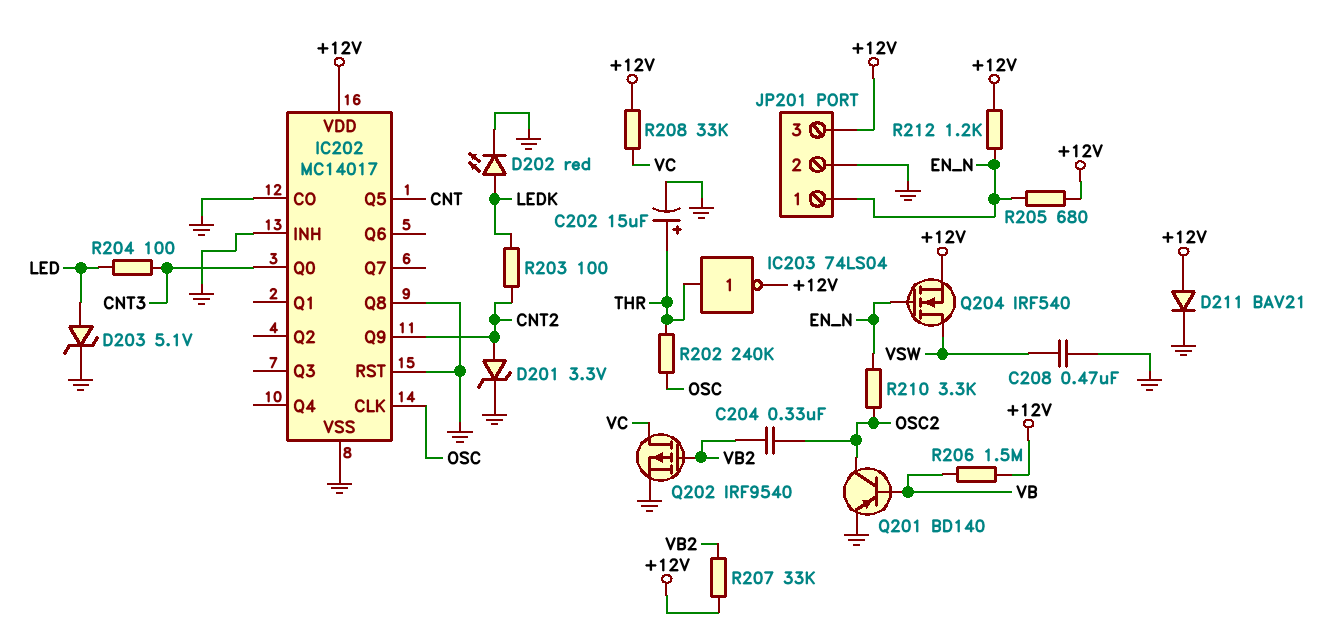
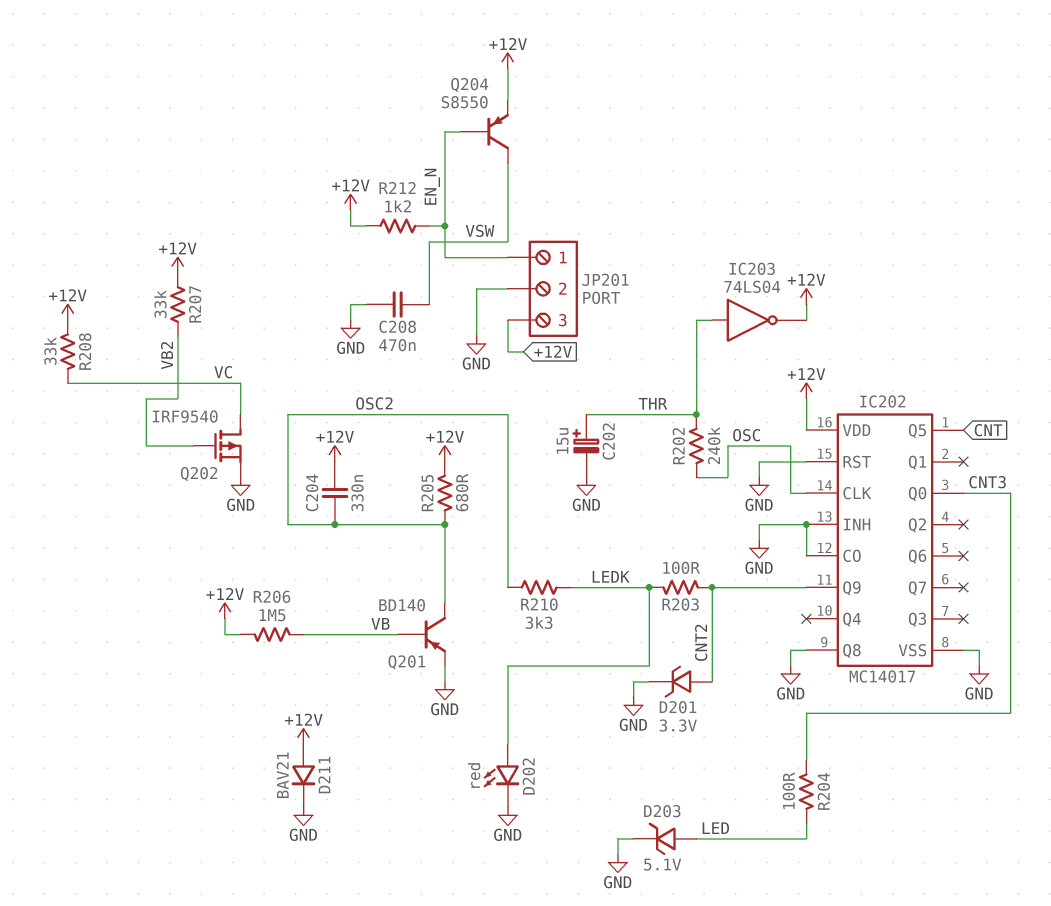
C204: 330nF (OSC2, VB2) -> 330nF (+12V, OSC2)
Q204: NMOS IRF540 (G EN_N, D VSW, S +12V) -> PNP S8550 (B EN_N, C VSW, E +12V)
R205: 680 (+12V, EN_N) -> 680 (+12V, OSC2)
R210: 3.3k (EN_N, OSC2) -> 3.3k (LEDK, OSC2)

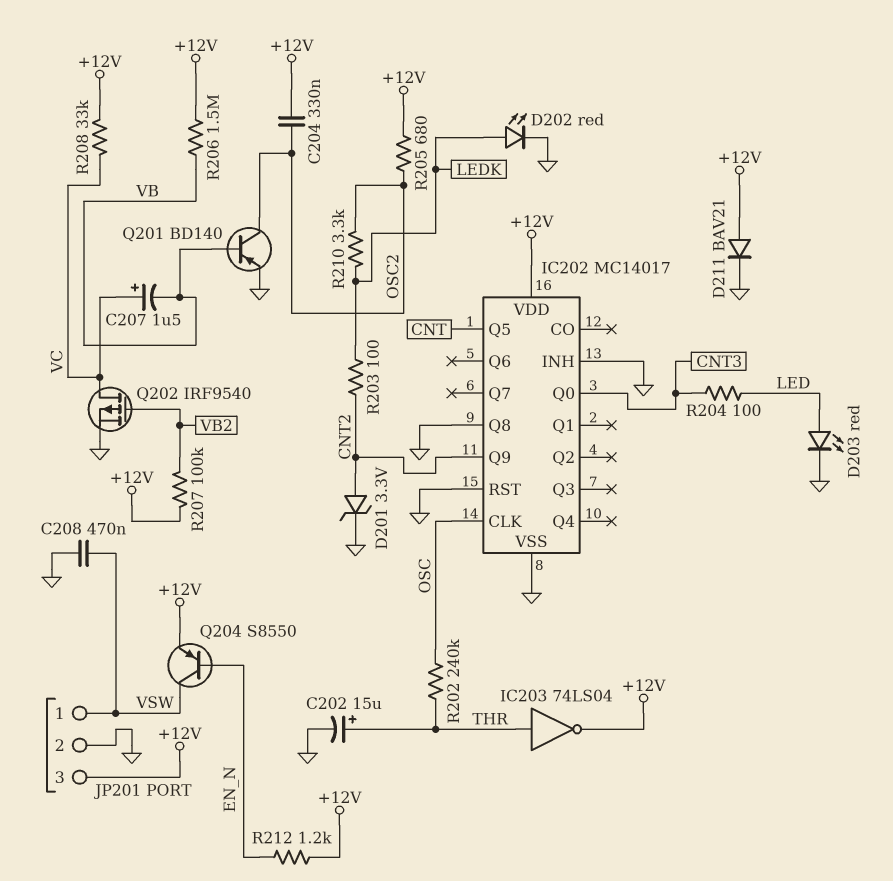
C207: none -> 1.5uF (plus VC, minus VB)
D203: zener 5.1V (A LED, K GND) -> LED red (A LED, K GND)
IC202 pin CO: GND -> none
JP201 pin 1: EN_N -> VSW
R207: 33k (+12V, VB2) -> 100k (+12V, VB2)

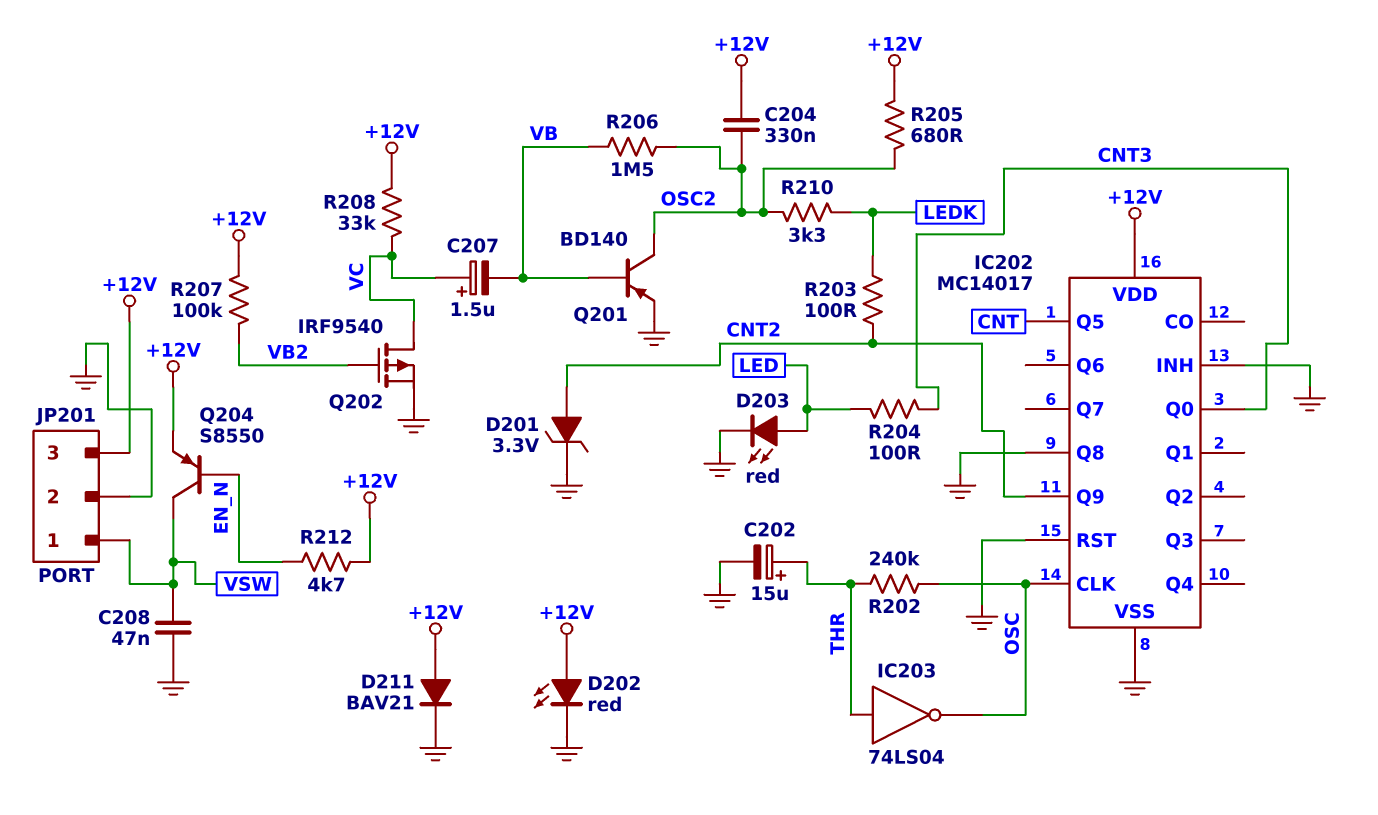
C208: 470nF (GND, VSW) -> 47nF (GND, VSW)
D202: LED red (A LEDK, K GND) -> LED red (A +12V, K GND)
IC203: NOT 74LS04 (in THR, out +12V) -> NOT 74LS04 (in THR, out OSC)
R206: 1.5M (+12V, VB) -> 1.5M (OSC2, VB)
R212: 1.2k (+12V, EN_N) -> 4.7k (+12V, EN_N)

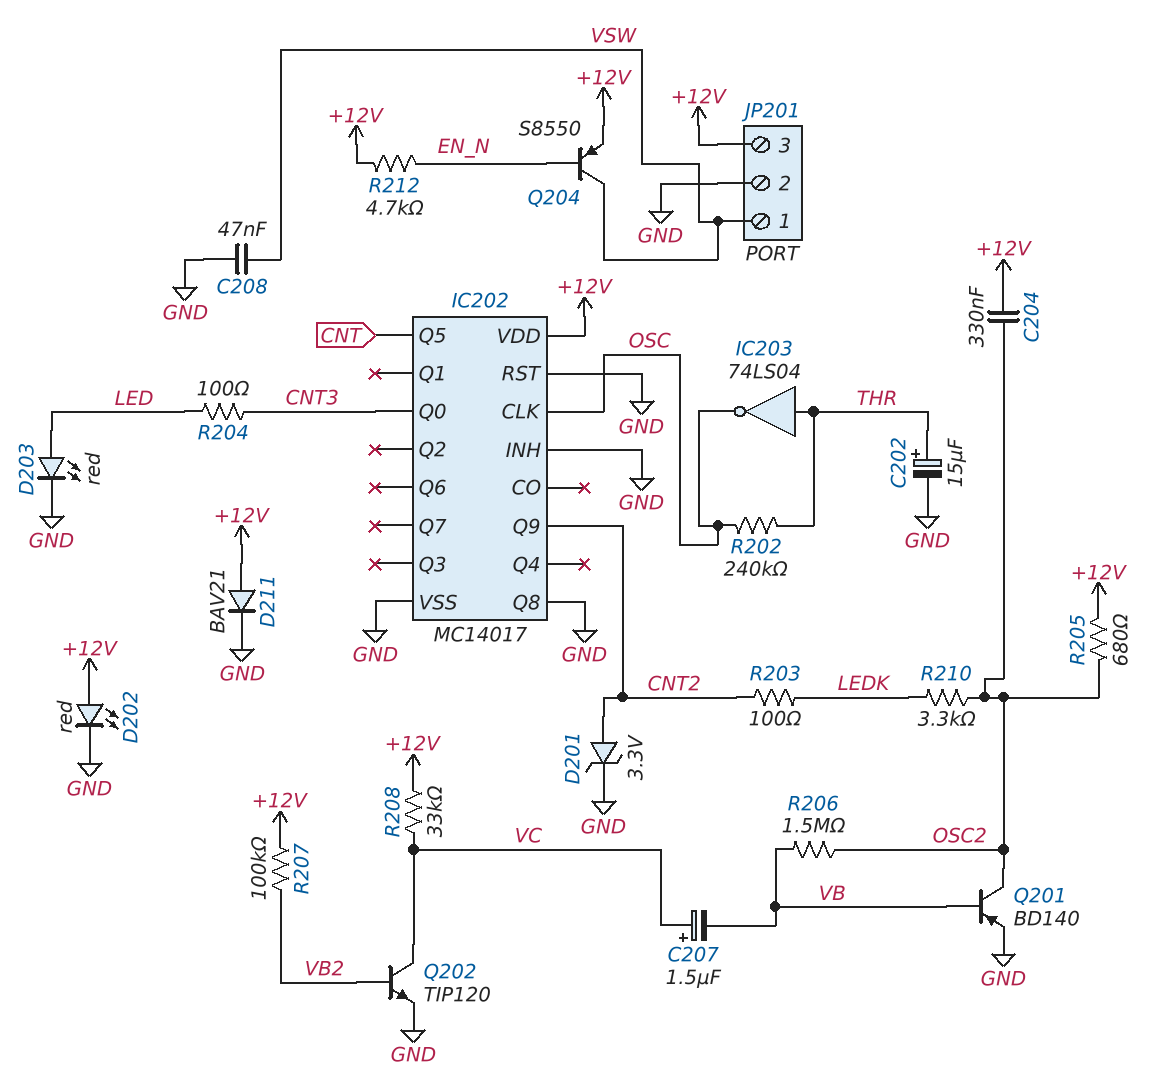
Q202: PMOS IRF9540 (G VB2, D VC, S GND) -> NPN TIP120 (B VB2, C VC, E GND)

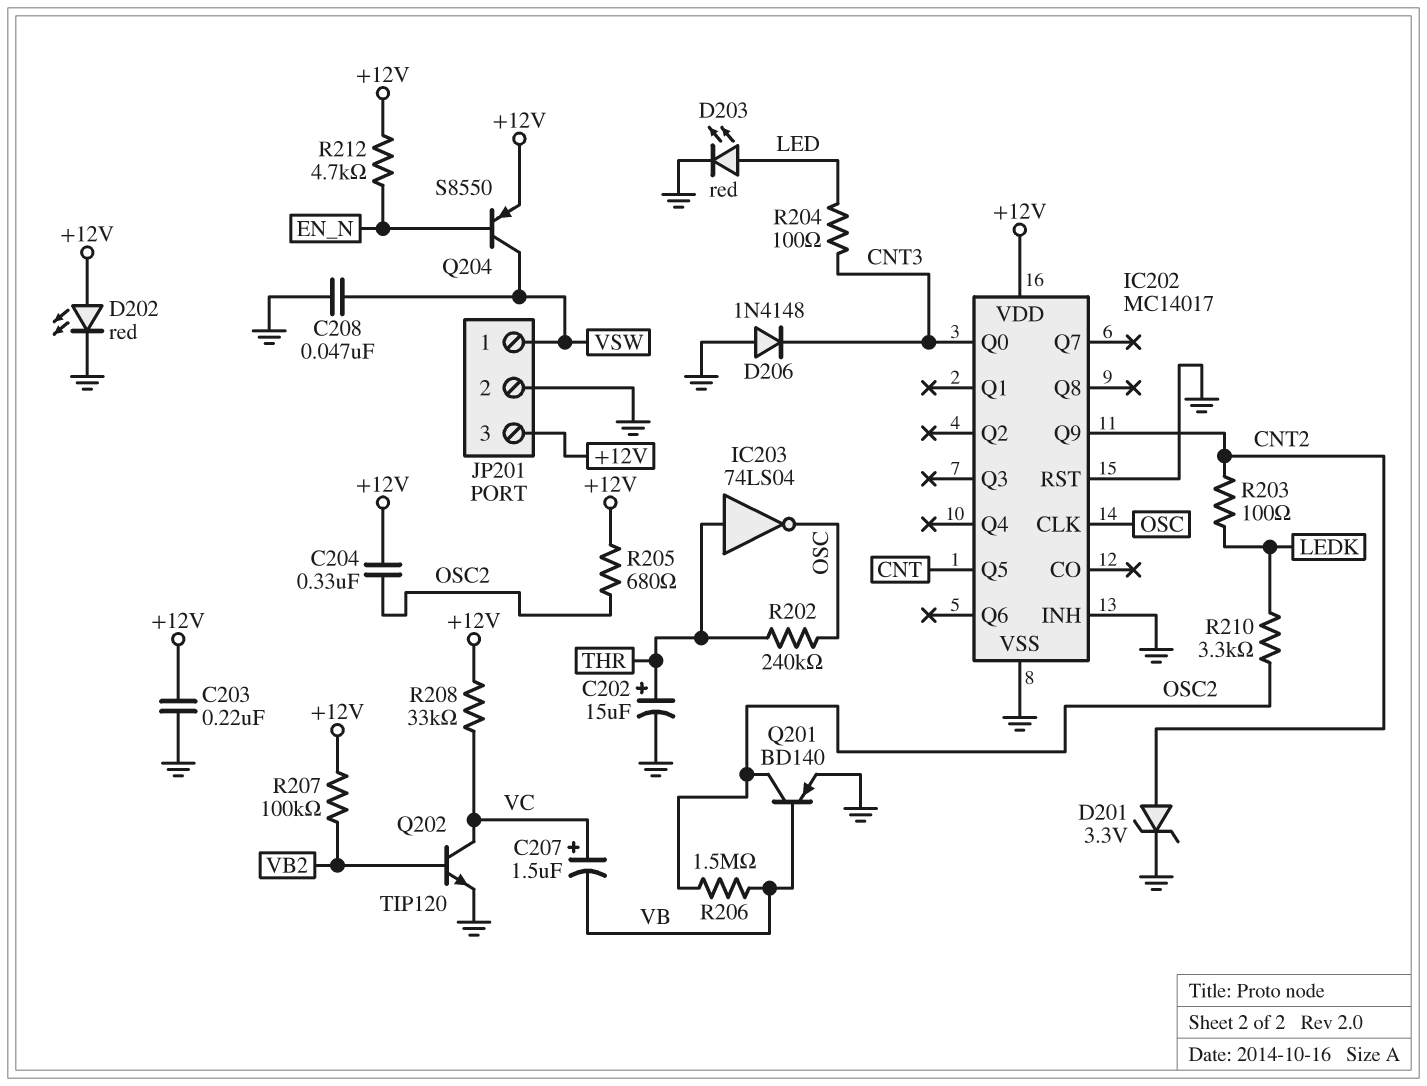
C203: none -> 220nF (+12V, GND)
D206: none -> diode 1N4148 (A GND, K CNT3)
D211: diode BAV21 (A +12V, K GND) -> none
IC202 pin Q8: GND -> none

